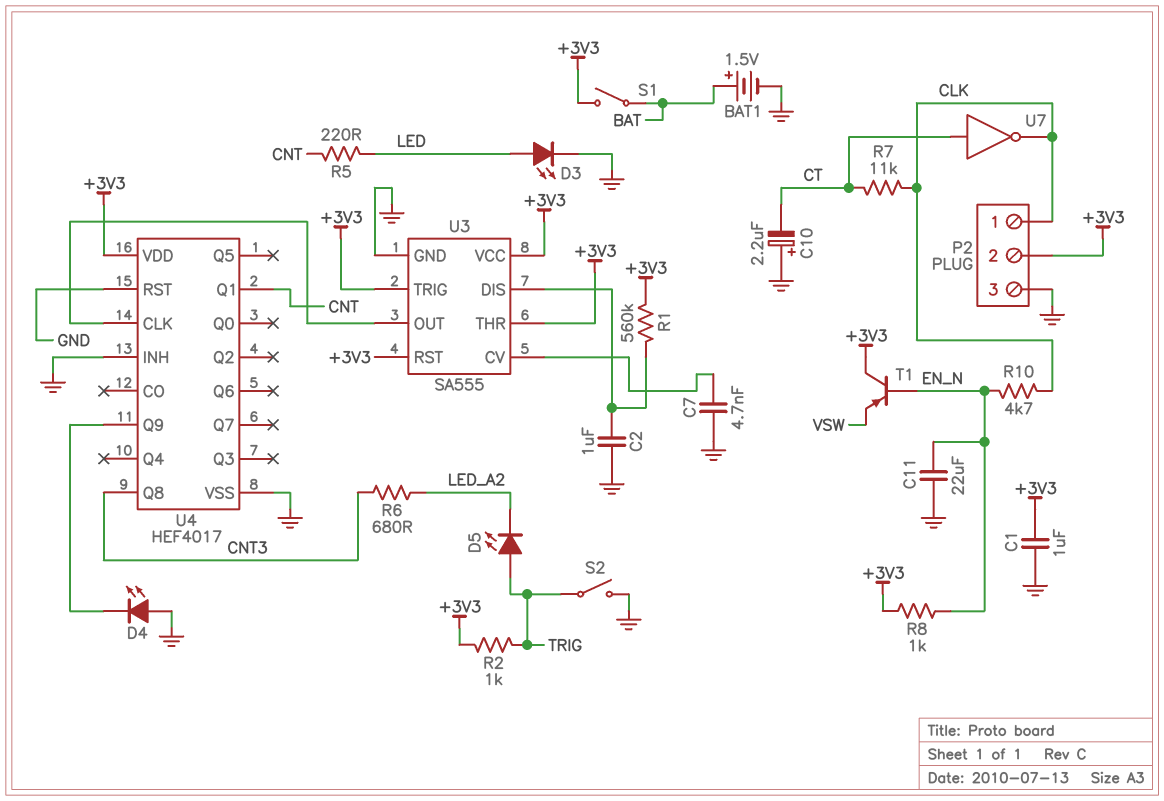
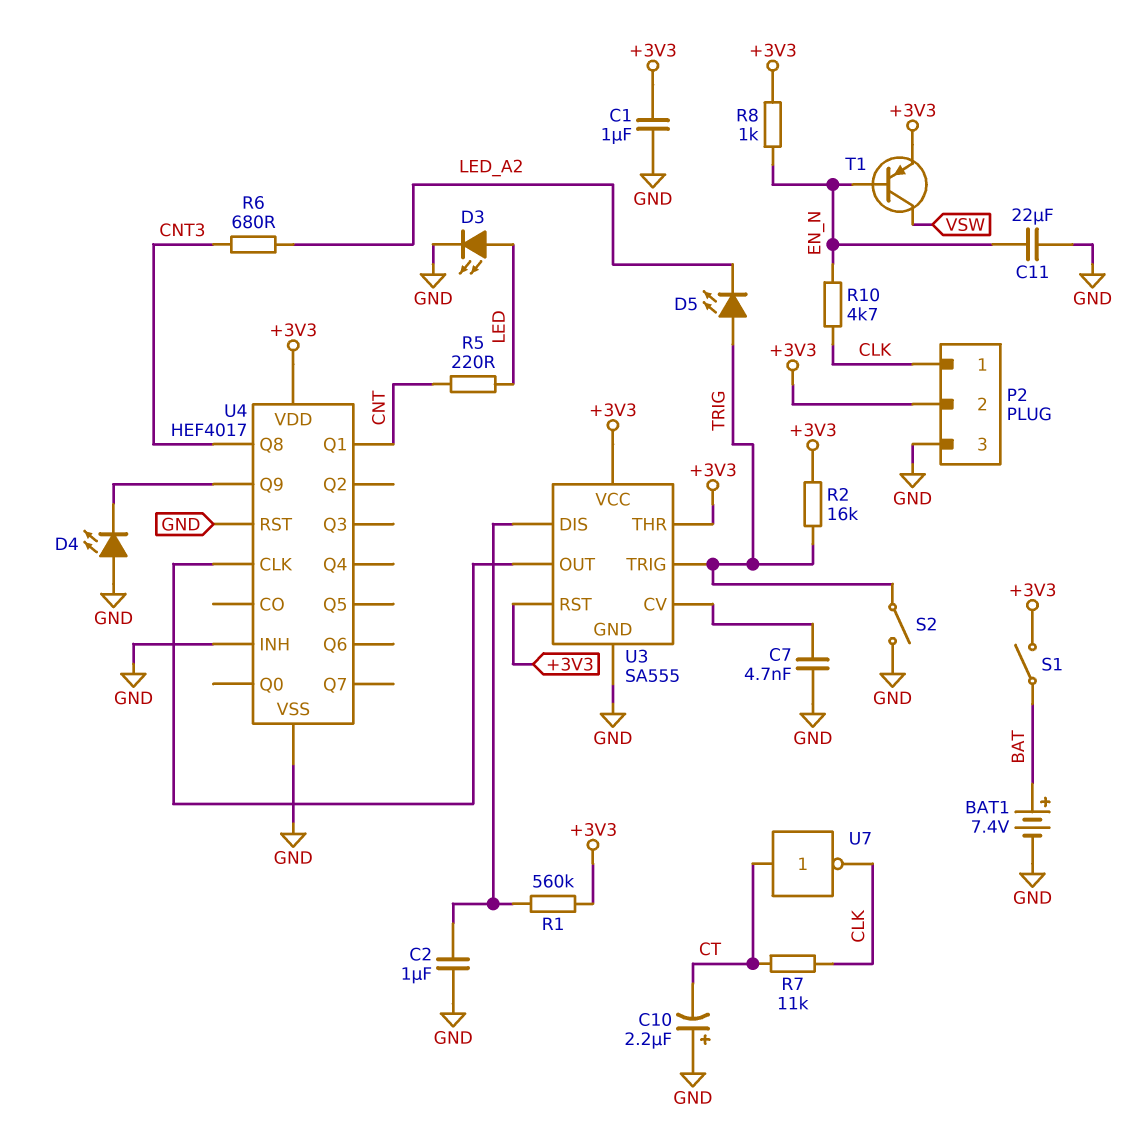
BAT1: 1.5V (plus BAT, minus GND) -> 7.4V (plus BAT, minus GND)
R2: 1k (+3V3, TRIG) -> 16k (+3V3, TRIG)
T1: PNP (B EN_N, C +3V3, E VSW) -> PNP (B EN_N, C VSW, E +3V3)
U3 pin TRIG: +3V3 -> TRIG

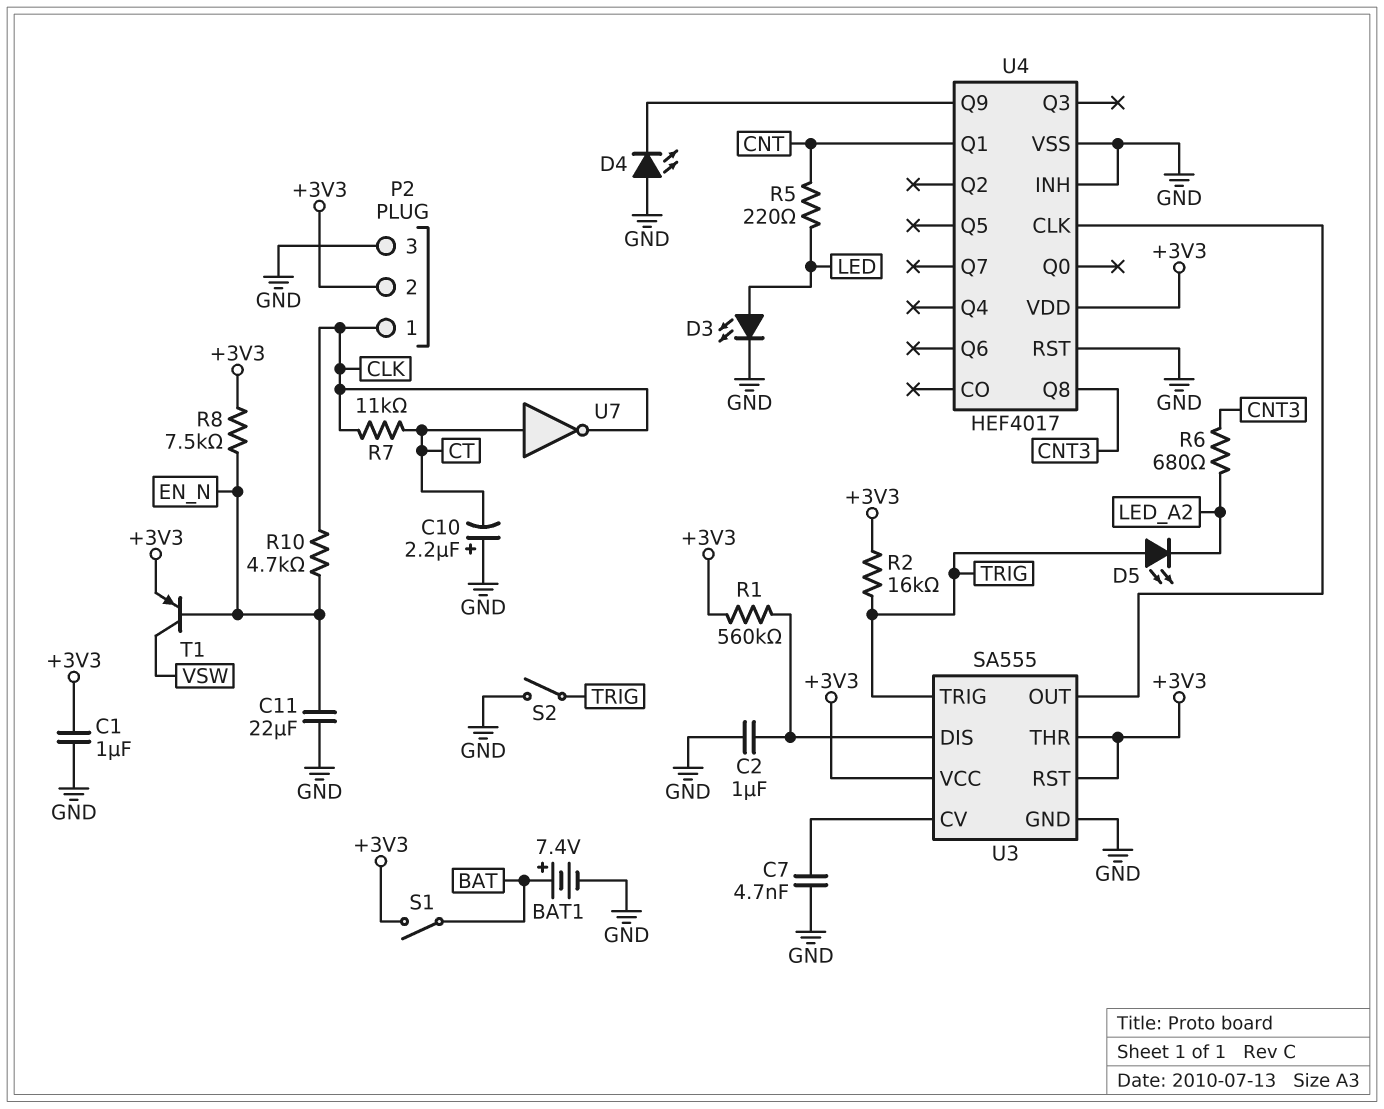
R8: 1k (+3V3, EN_N) -> 7.5k (+3V3, EN_N)

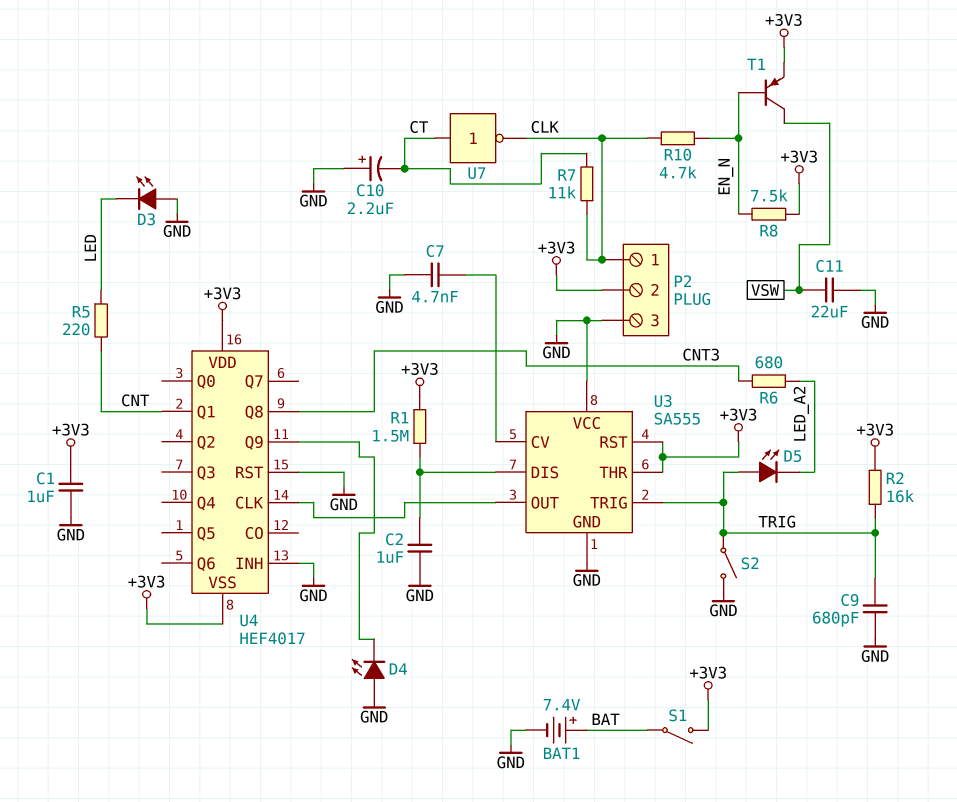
C9: none -> 680pF (GND, TRIG)
C11: 22uF (EN_N, GND) -> 22uF (GND, VSW)
D3: LED (A LED, K GND) -> LED (A GND, K LED)
R1: 560k (+3V3, U3/DIS) -> 1.5M (+3V3, U3/DIS)
U3 pin VCC: +3V3 -> GND
U4 pin VSS: GND -> +3V3

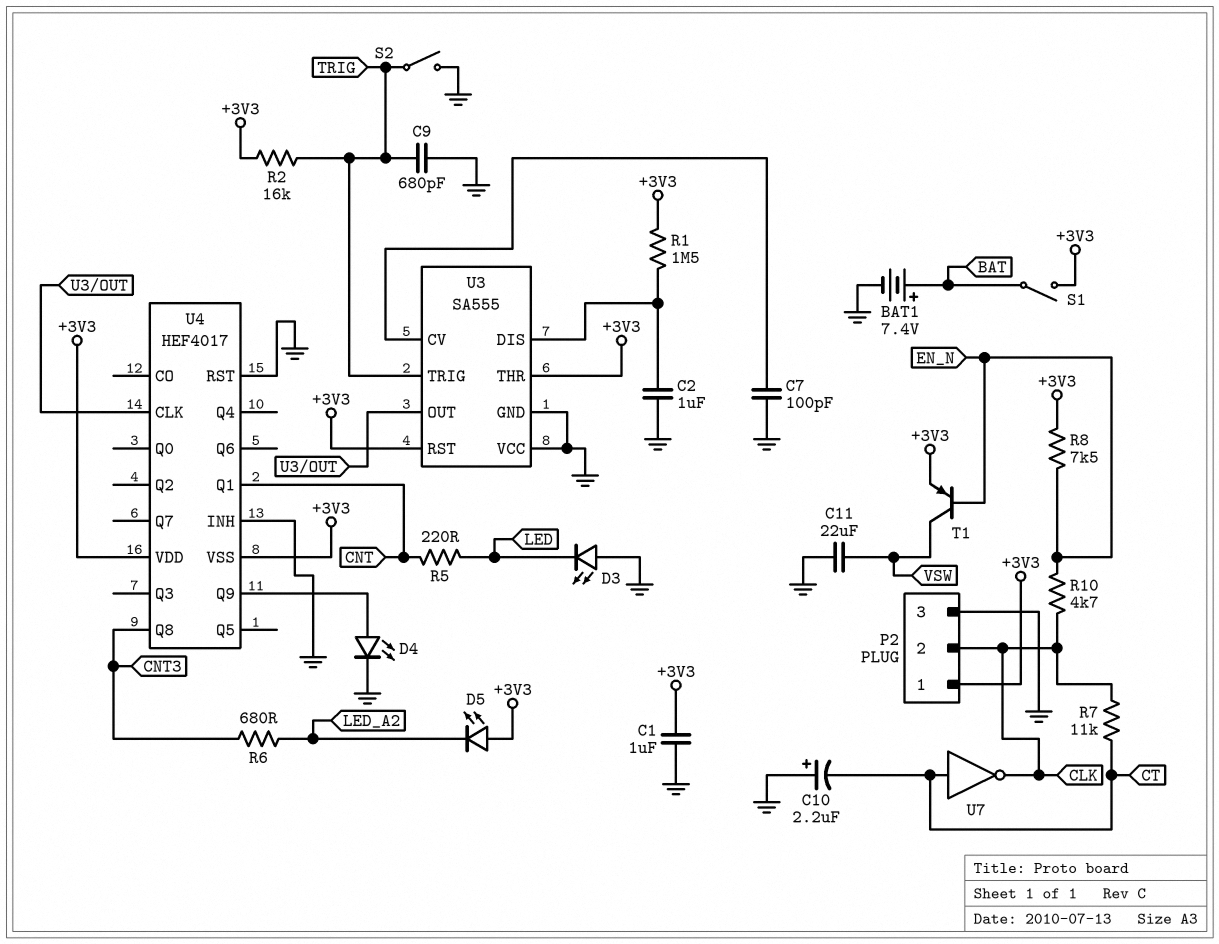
C7: 4.7nF (GND, U3/CV) -> 100pF (GND, U3/CV)
D4: LED (A GND, K U4/Q9) -> LED (A U4/Q9, K GND)
D5: LED (A TRIG, K LED_A2) -> LED (A +3V3, K LED_A2)
P2 pin 1: CLK -> +3V3
P2 pin 2: +3V3 -> CLK

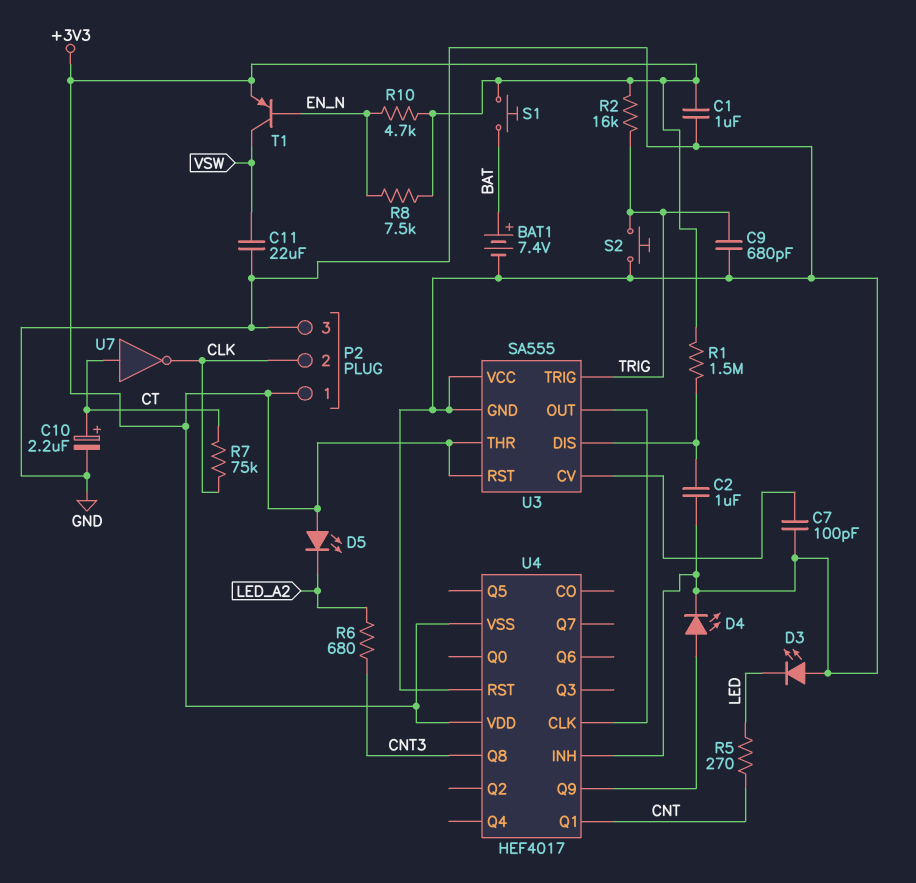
C10: 2.2uF (plus GND, minus CT) -> 2.2uF (plus CT, minus GND)
R5: 220 (CNT, LED) -> 270 (CNT, LED)
R7: 11k (CLK, CT) -> 75k (CLK, CT)
R10: 4.7k (CLK, EN_N) -> 4.7k (+3V3, EN_N)
S1: switch (+3V3, BAT) -> button (+3V3, BAT)
S2: switch (GND, TRIG) -> button (GND, TRIG)

